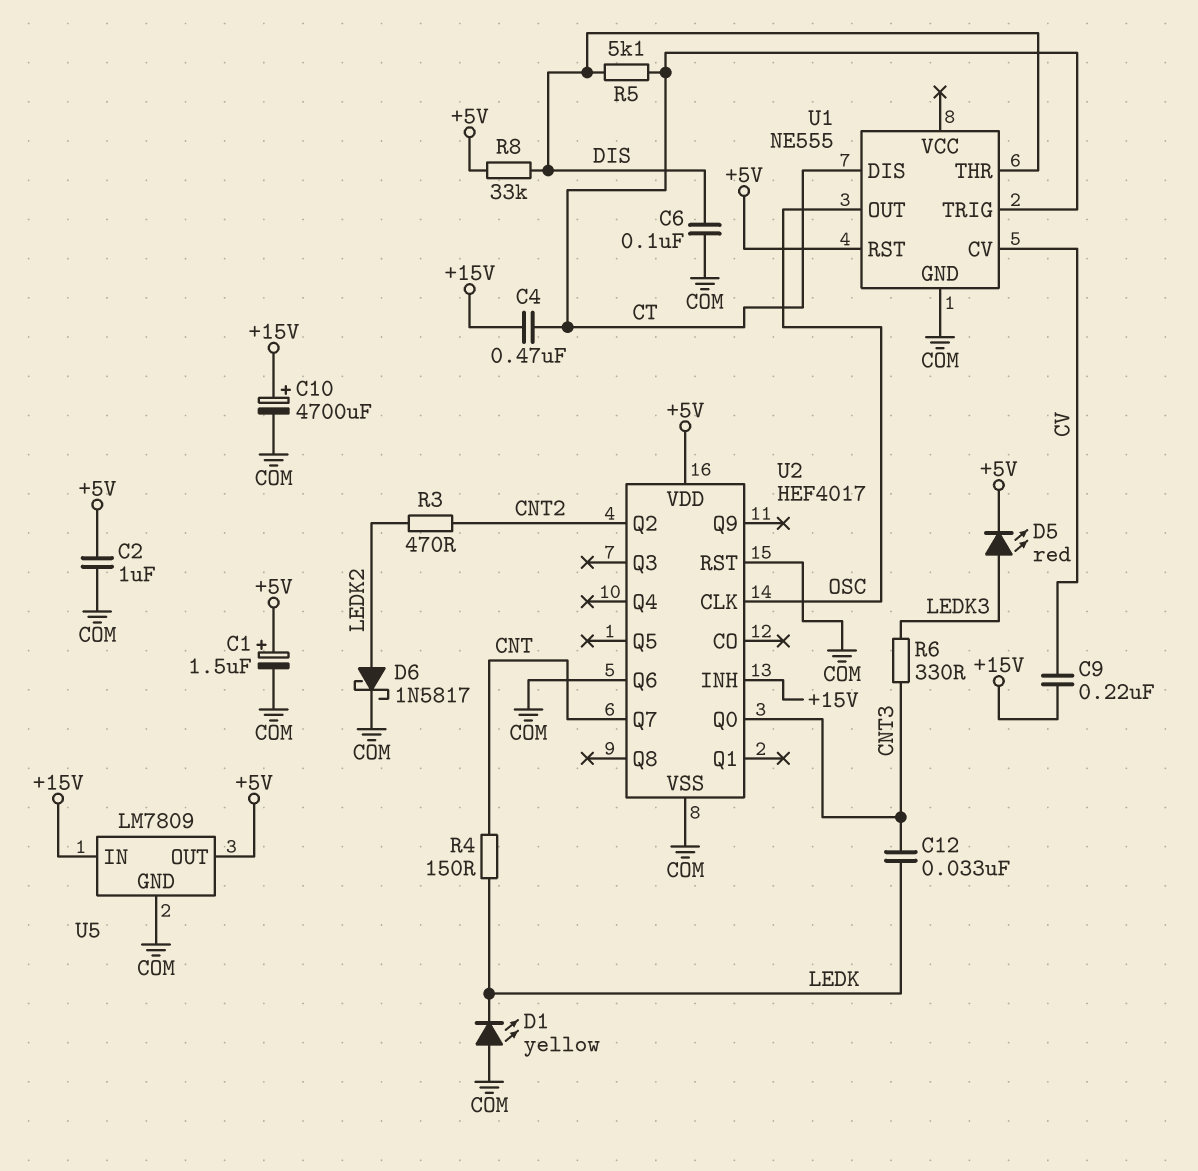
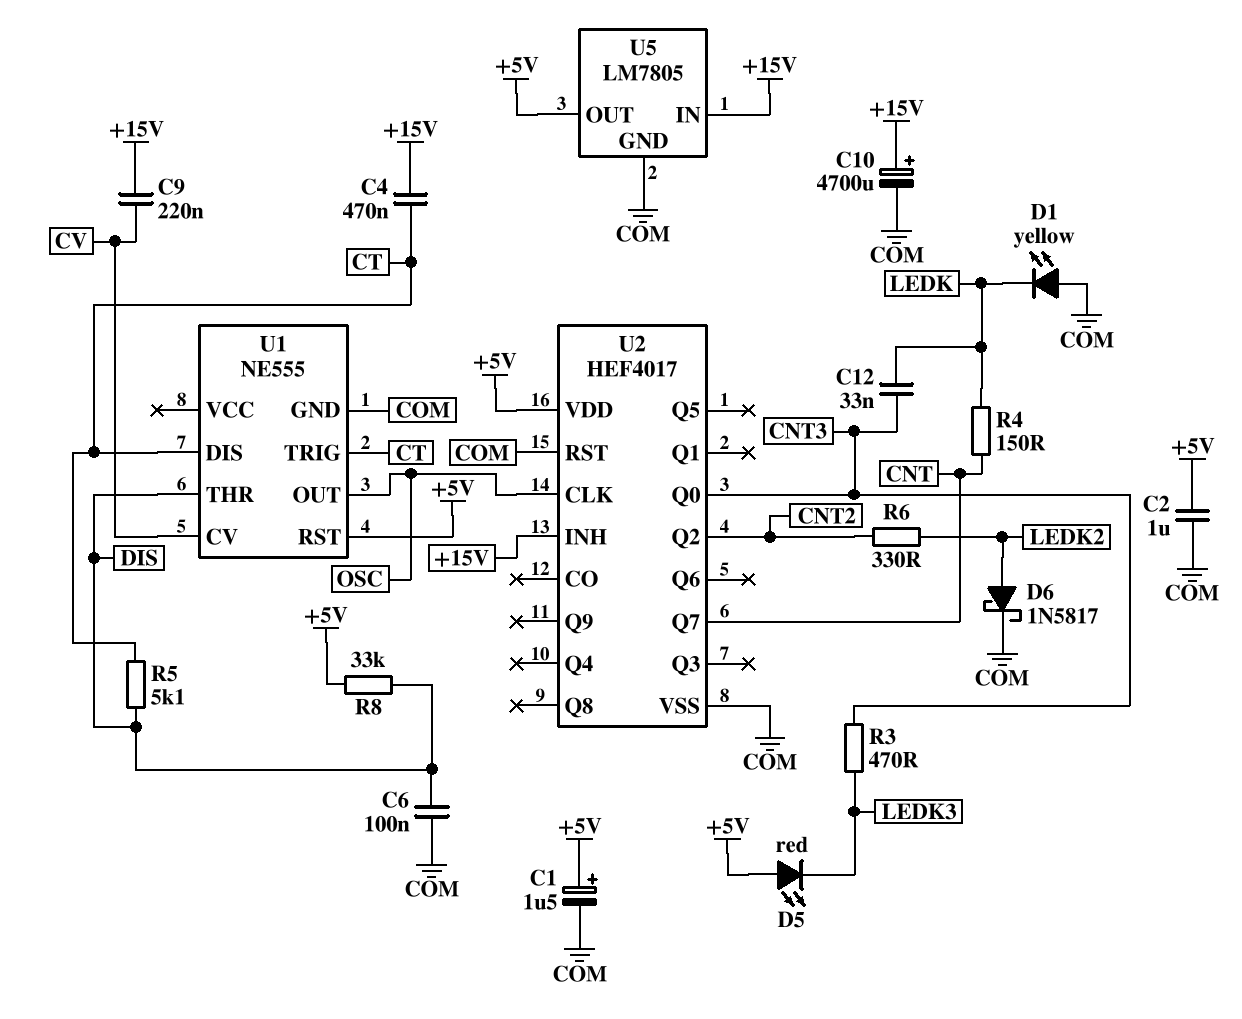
D5: LED red (A LEDK3, K +5V) -> LED red (A +5V, K LEDK3)
R3: 470 (CNT2, LEDK2) -> 470 (CNT3, LEDK3)
R6: 330 (CNT3, LEDK3) -> 330 (CNT2, LEDK2)
U2 pin Q6: COM -> none
U5: LM7809 -> LM7805

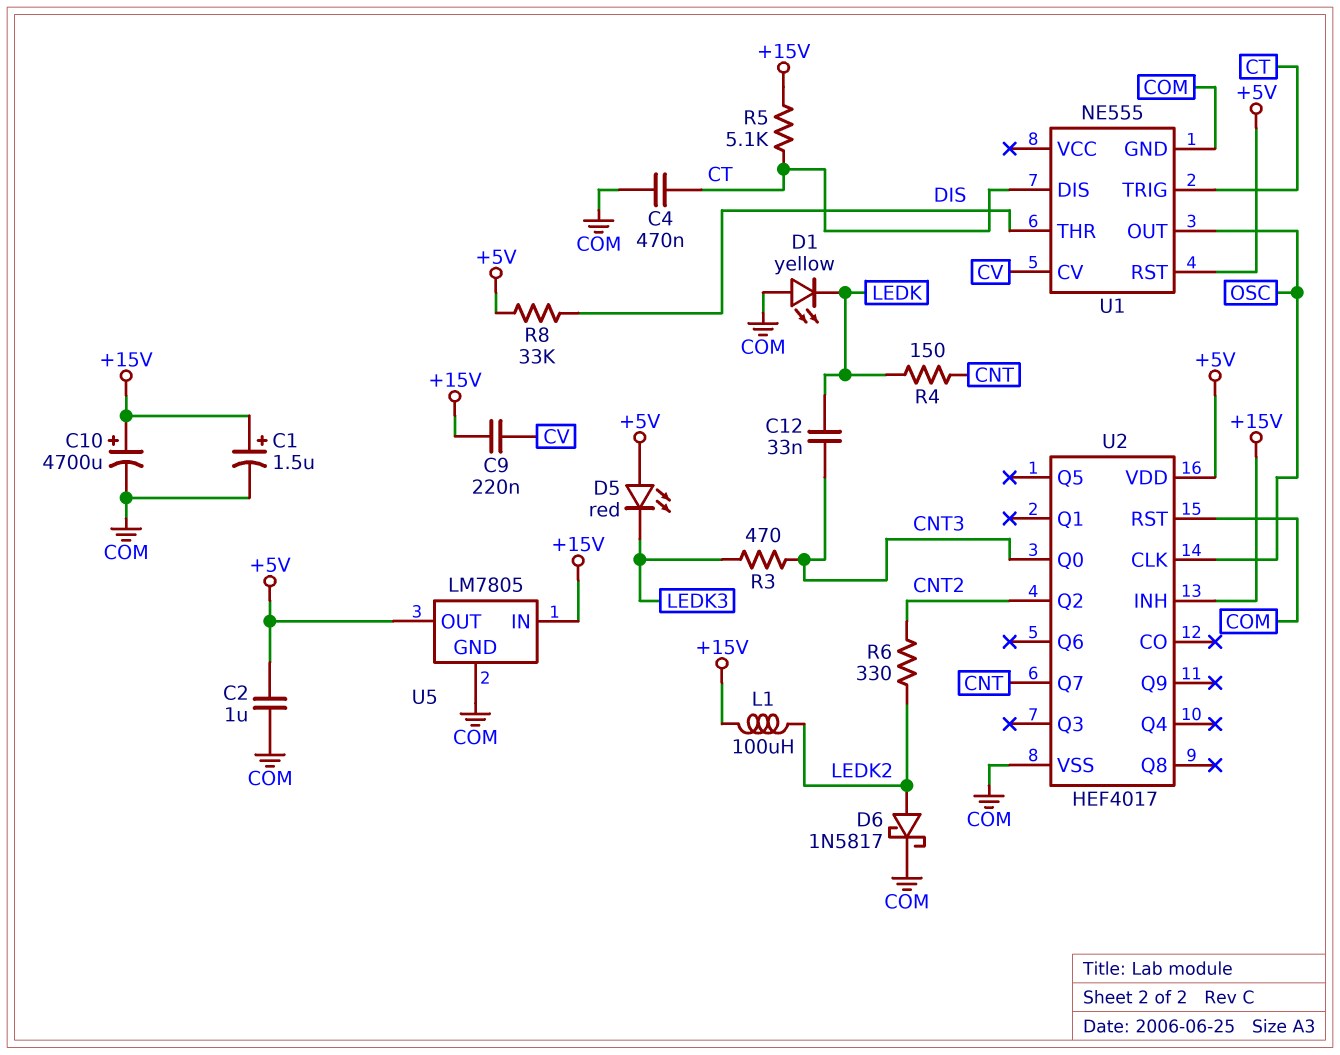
C1: 1.5uF (plus +5V, minus COM) -> 1.5uF (plus +15V, minus COM)
C4: 470nF (+15V, CT) -> 470nF (COM, CT)
C6: 100nF (COM, DIS) -> none
L1: none -> 100uH (+15V, LEDK2)
R5: 5.1k (CT, DIS) -> 5.1k (+15V, CT)

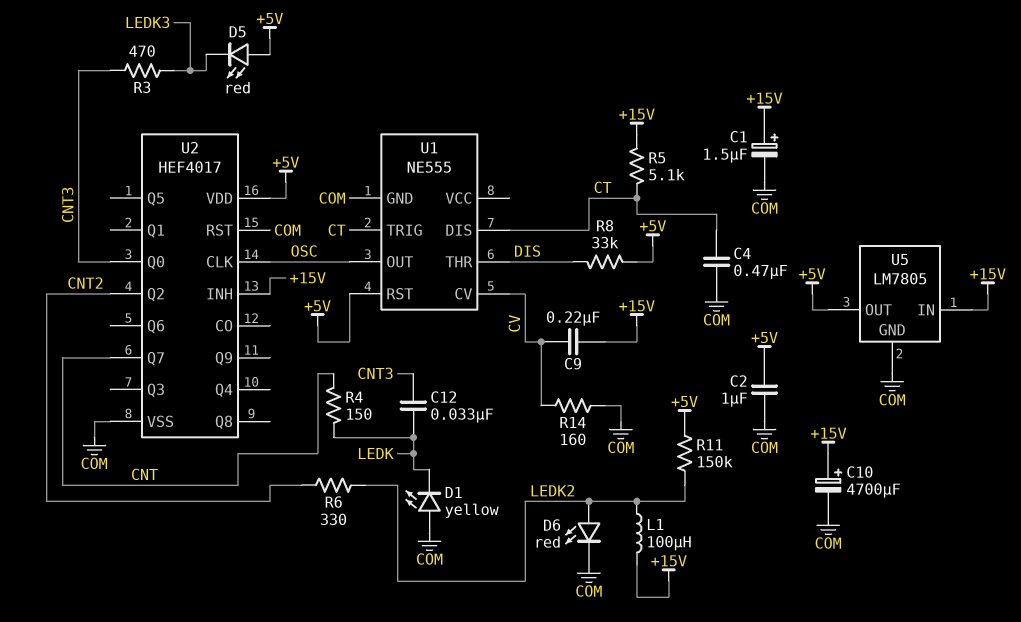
D6: schottky 1N5817 (A LEDK2, K COM) -> LED red (A LEDK2, K COM)
R11: none -> 150k (+5V, LEDK2)
R14: none -> 160 (COM, CV)

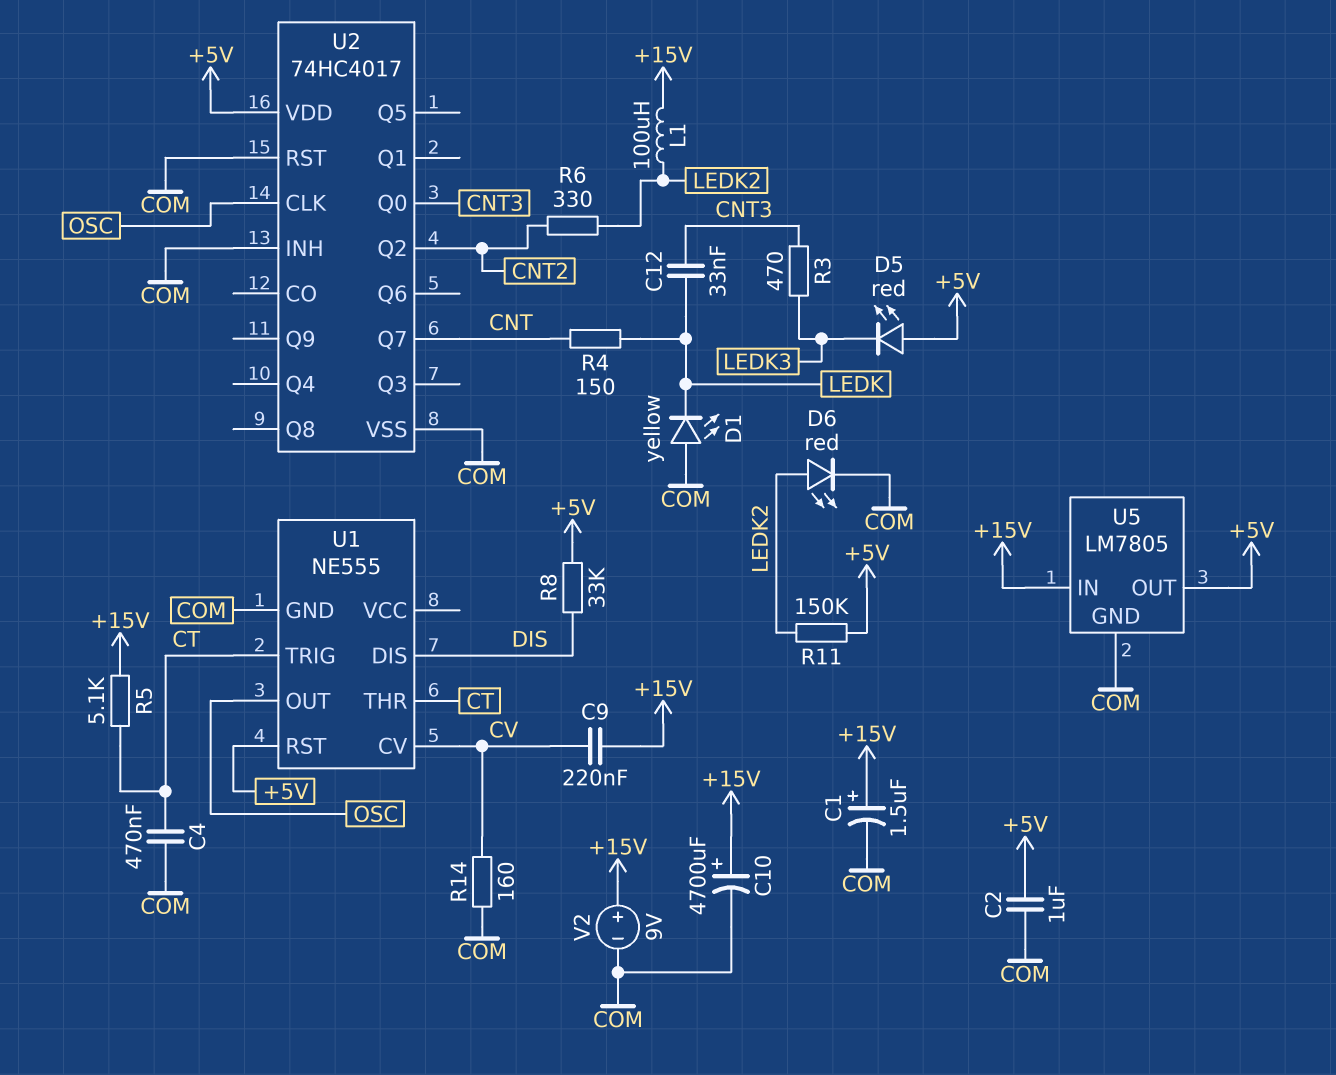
U1 pin DIS: CT -> DIS
U1 pin THR: DIS -> CT
U2: HEF4017 -> 74HC4017
U2 pin INH: +15V -> COM
V2: none -> 9V (plus +15V, minus COM)

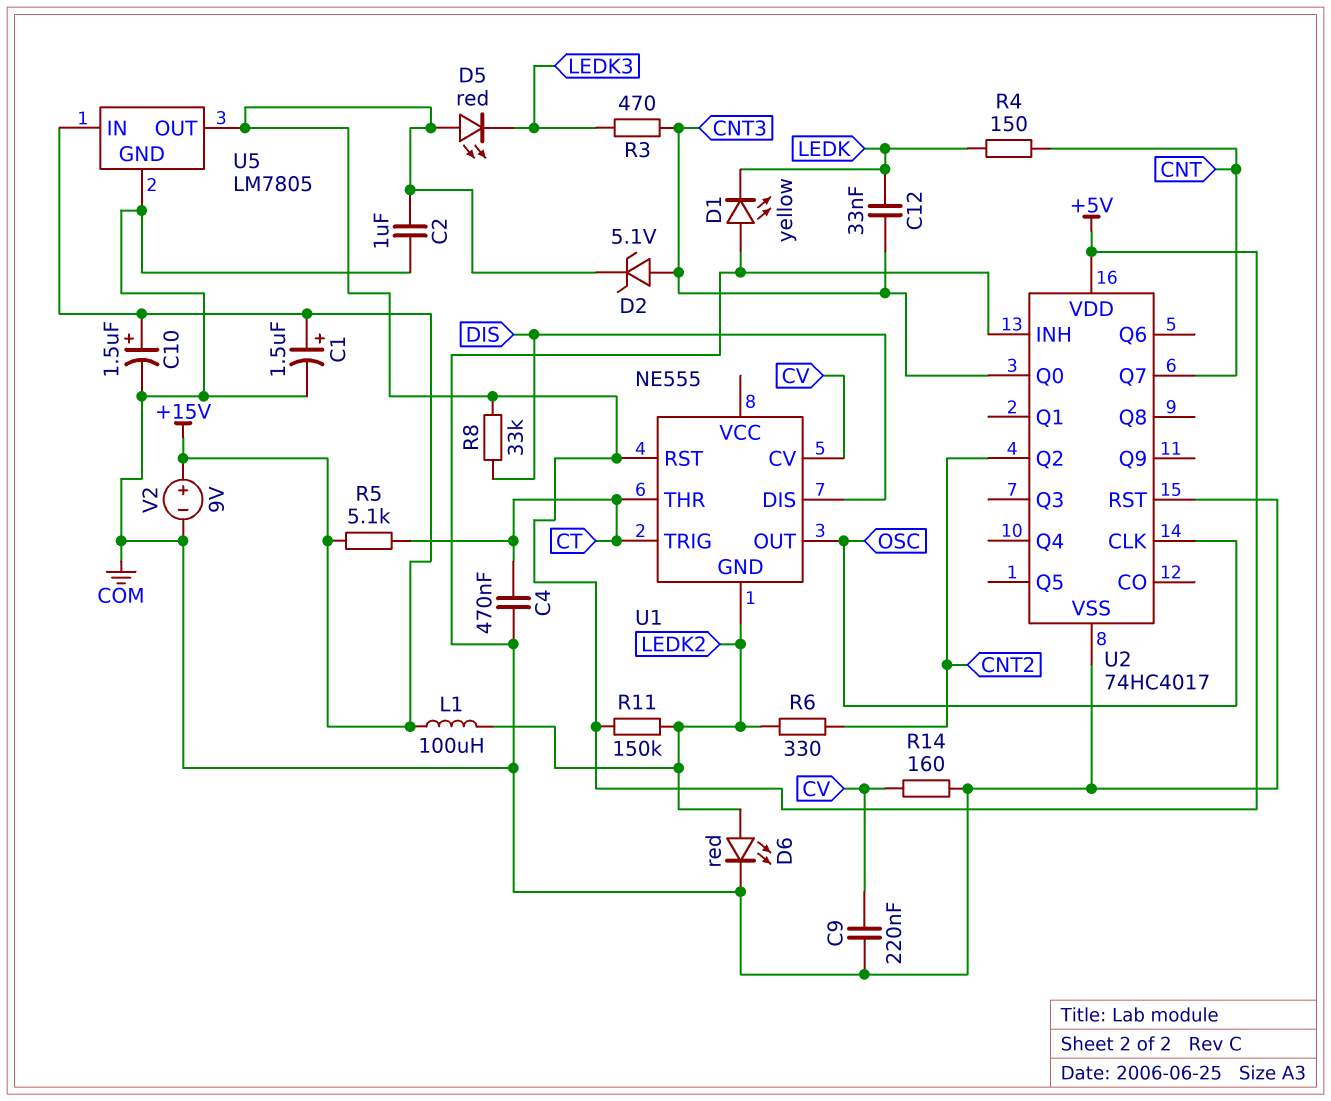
C9: 220nF (+15V, CV) -> 220nF (COM, CV)
C10: 4700uF (plus +15V, minus COM) -> 1.5uF (plus +15V, minus COM)
D2: none -> zener 5.1V (A CNT3, K +5V)
U1 pin GND: COM -> LEDK2

